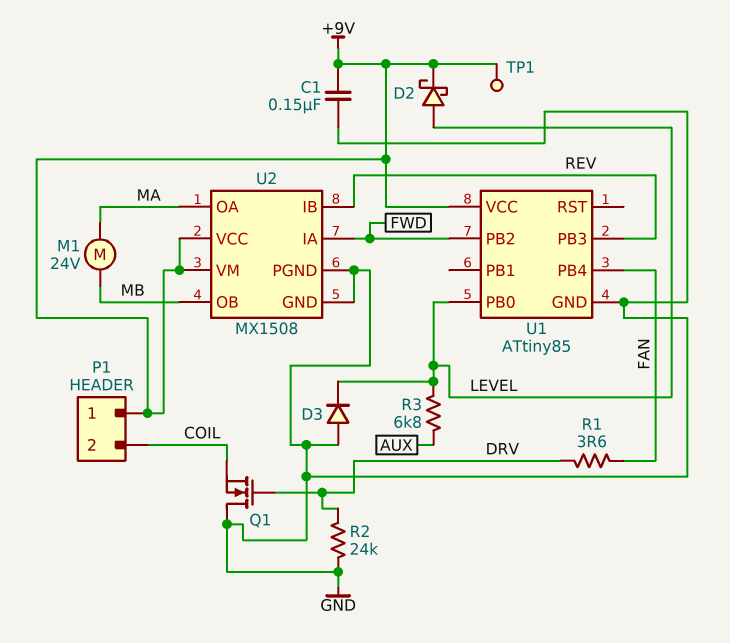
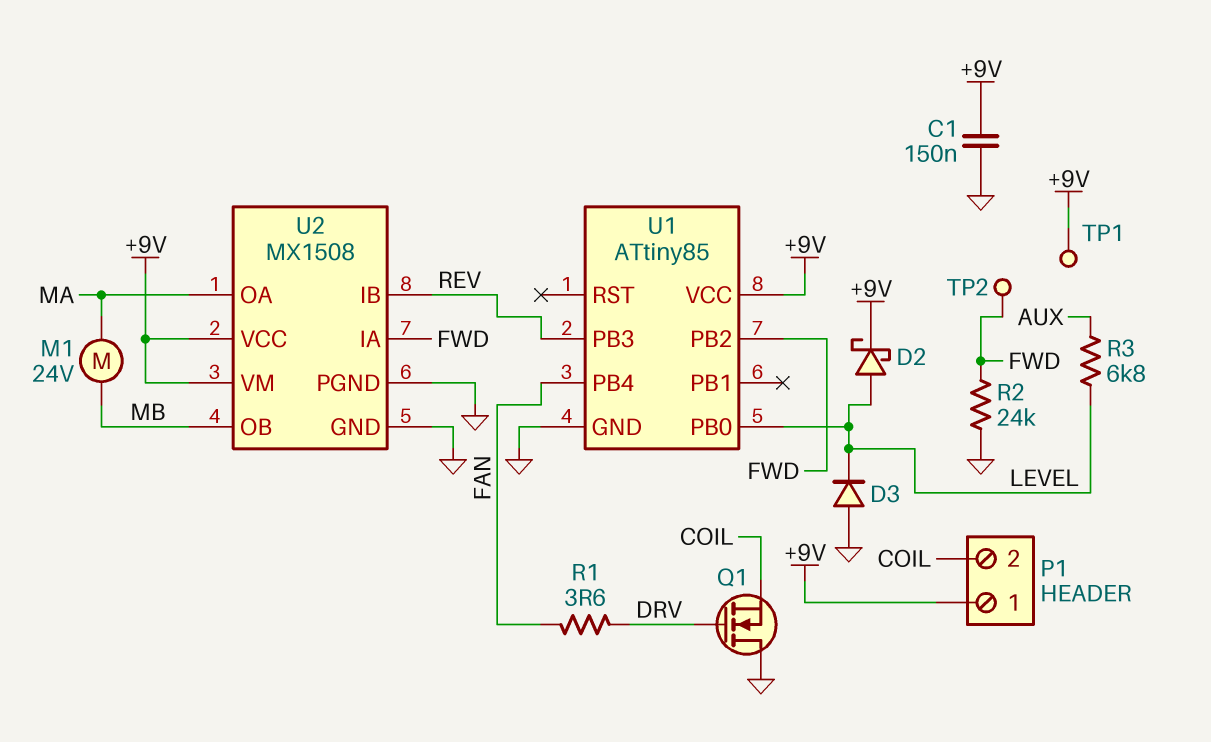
R2: 24k (DRV, GND) -> 24k (FWD, GND)
TP2: none -> test point (FWD)

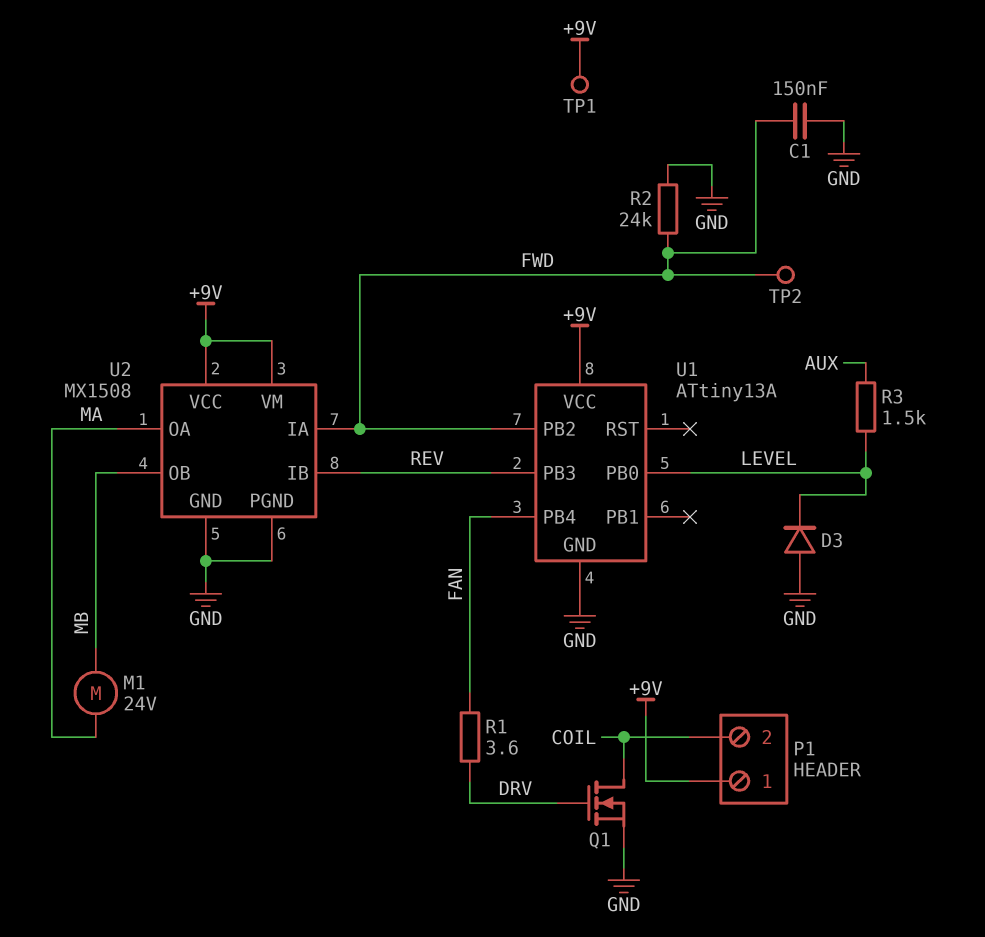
C1: 150nF (+9V, GND) -> 150nF (FWD, GND)
D2: schottky (A LEVEL, K +9V) -> none
Q1: NMOS (G DRV, D GND, S COIL) -> NMOS (G DRV, D COIL, S GND)
R3: 6.8k (AUX, LEVEL) -> 1.5k (AUX, LEVEL)
U1: ATtiny85 -> ATtiny13A

